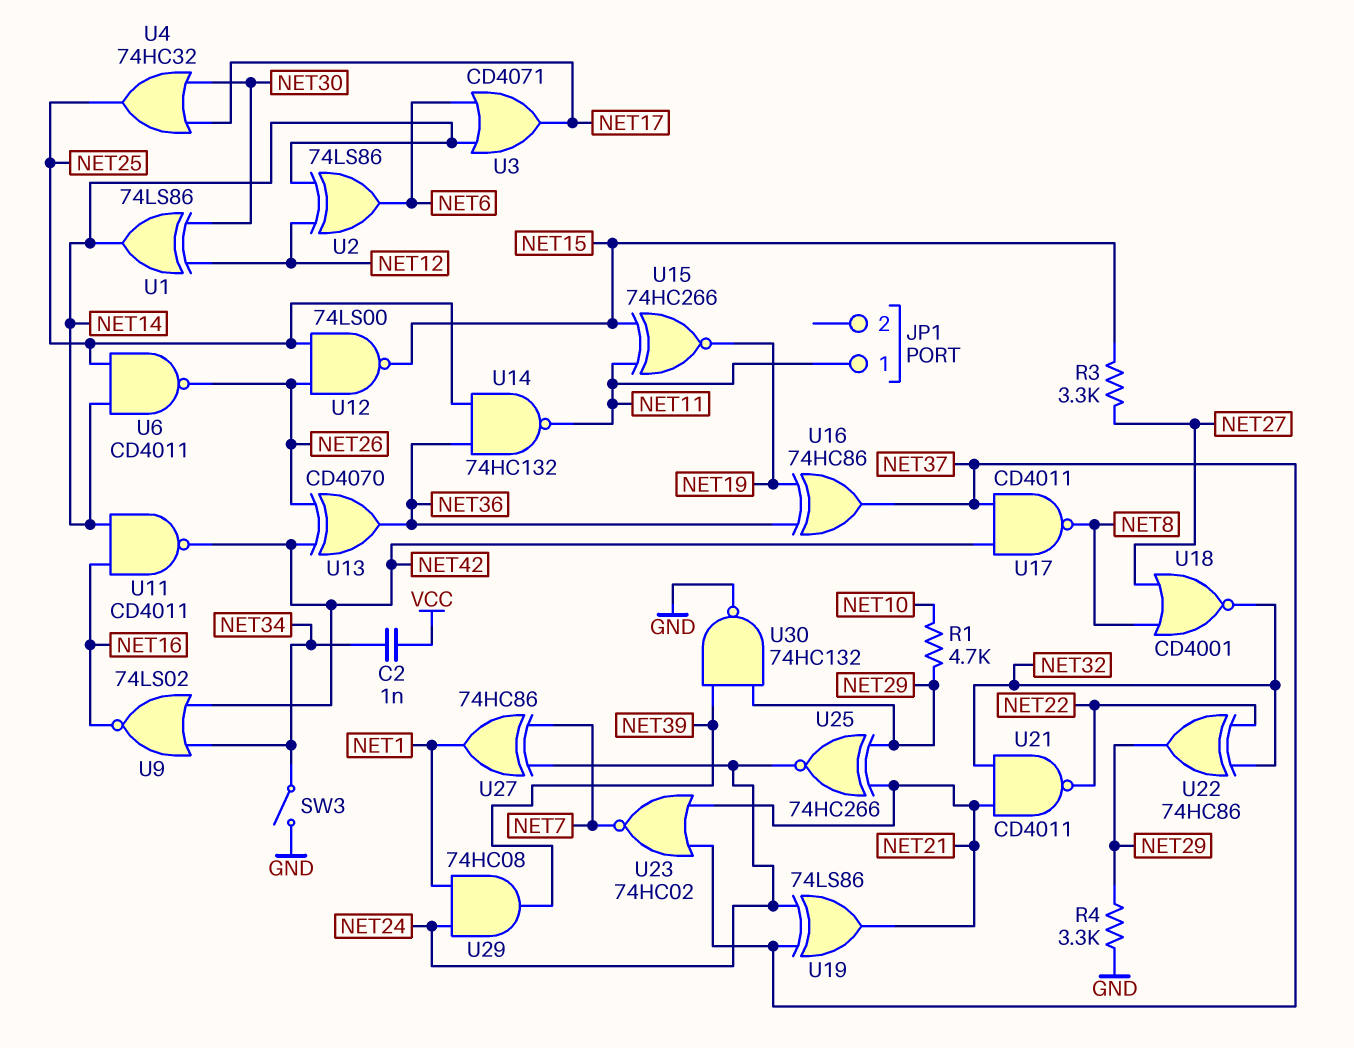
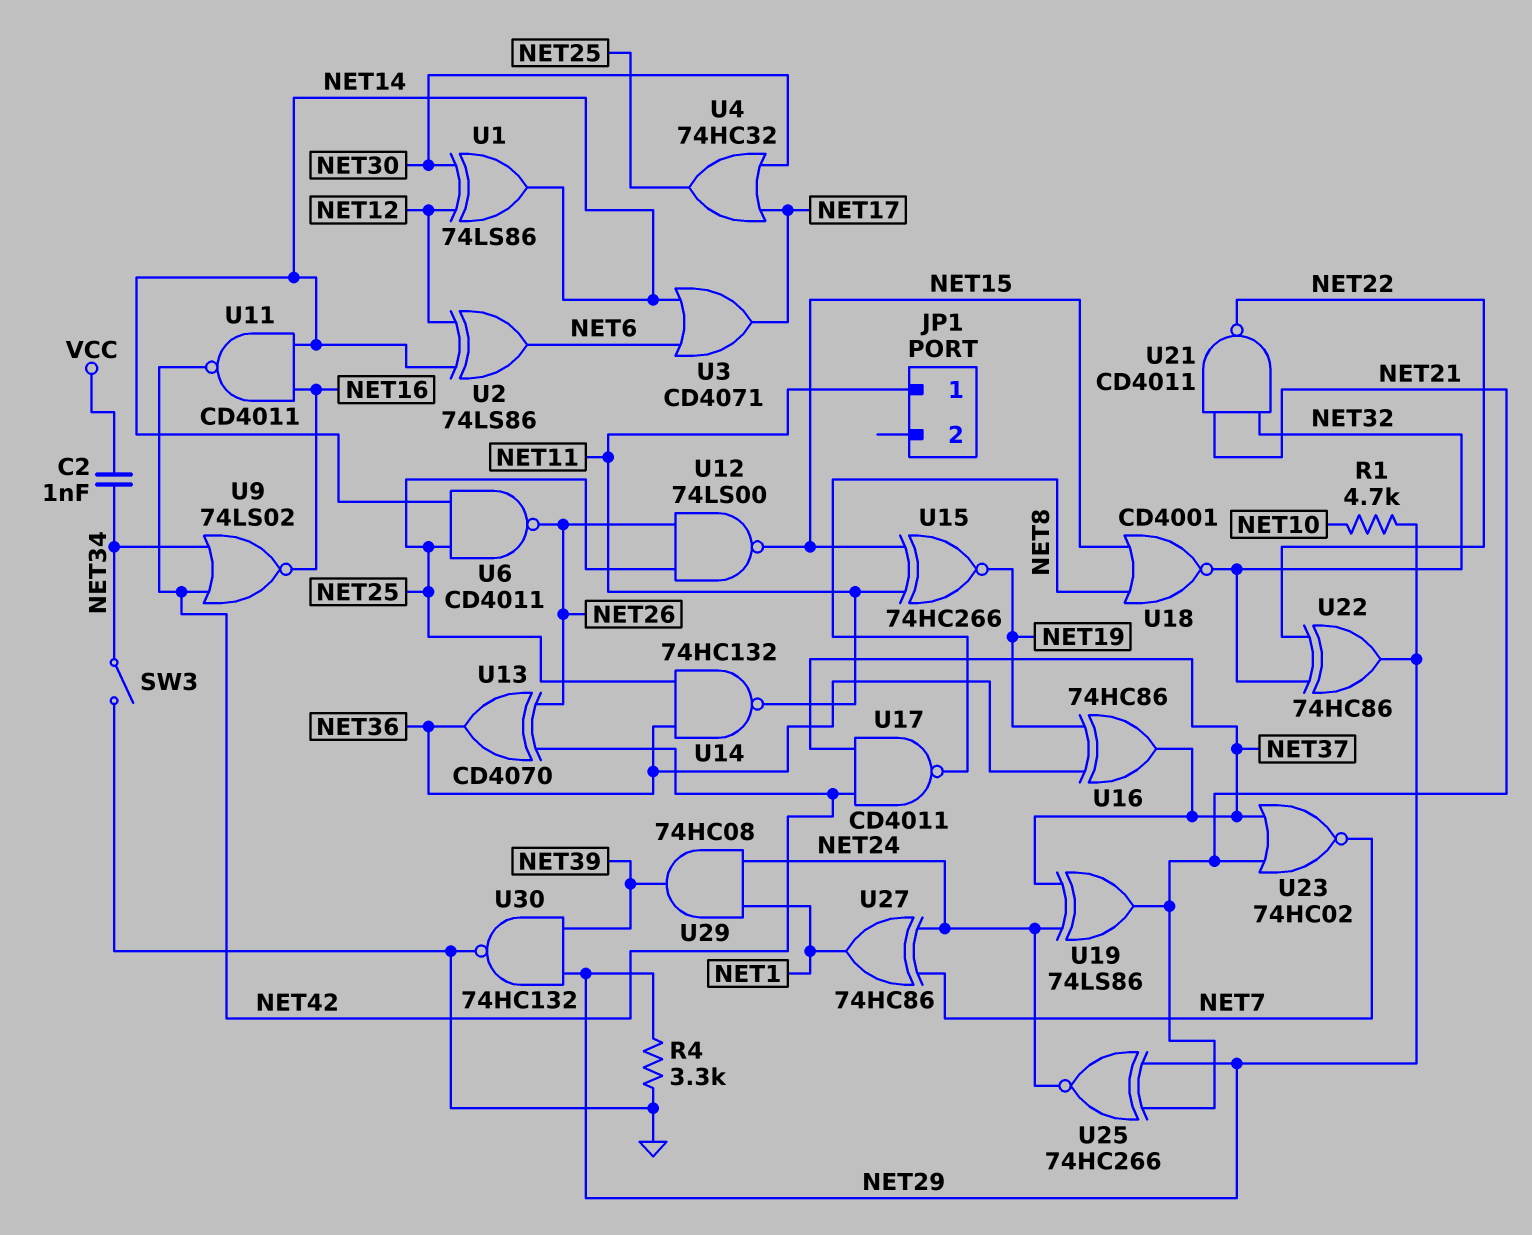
R3: 3.3k (NET15, NET27) -> none
U18: NOR CD4001 (in NET8, in NET27, out NET32) -> NOR CD4001 (in NET8, in NET15, out NET32)

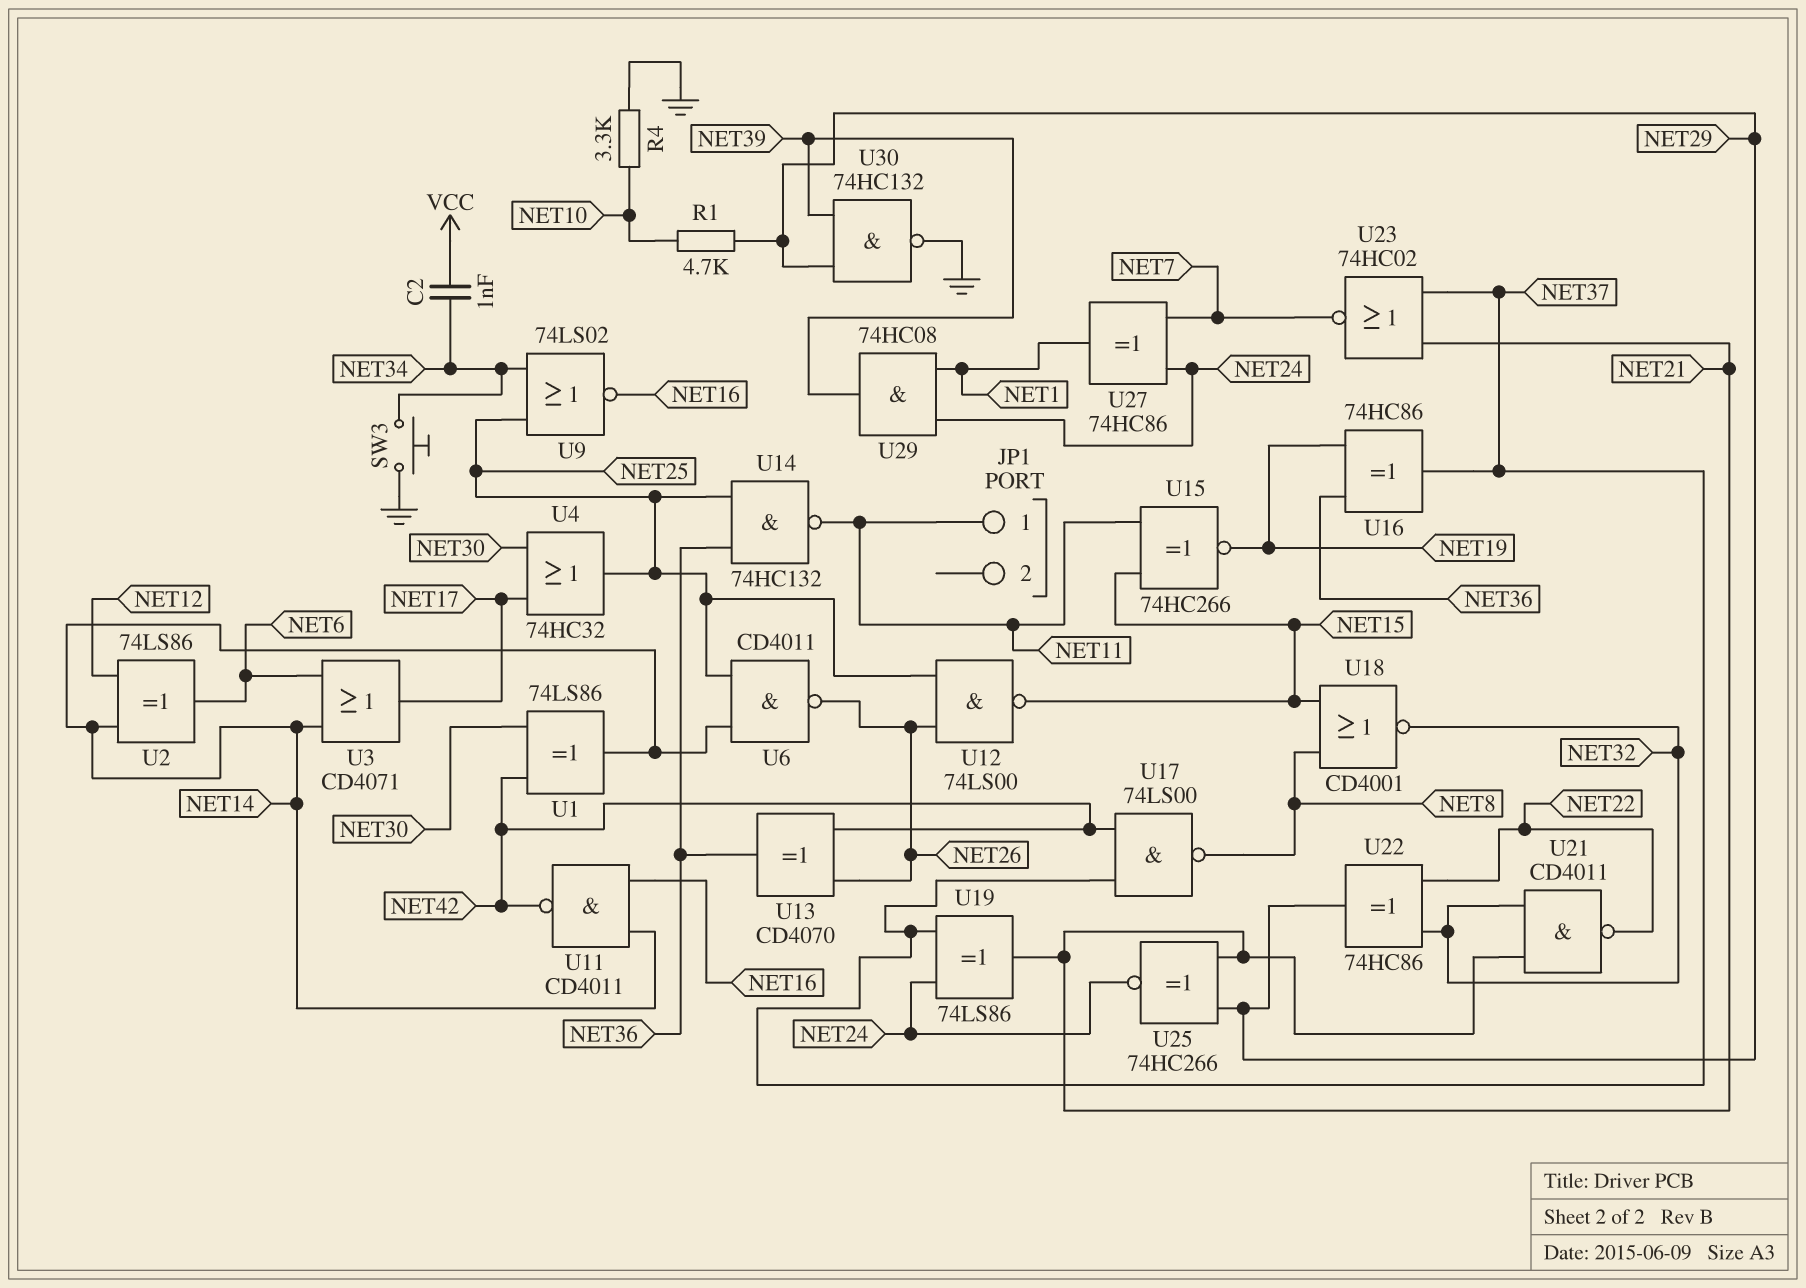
R4: 3.3k (GND, NET29) -> 3.3k (GND, NET10)
SW3: switch (GND, NET34) -> button (GND, NET34)
U1: XOR 74LS86 (in NET12, in NET30, out NET14) -> XOR 74LS86 (in NET30, in NET42, out NET14)
U9: NOR 74LS02 (in NET34, in NET42, out NET16) -> NOR 74LS02 (in NET25, in NET34, out NET16)
U17: NAND CD4011 (in NET37, in NET42, out NET8) -> NAND 74LS00 (in NET37, in NET42, out NET8)

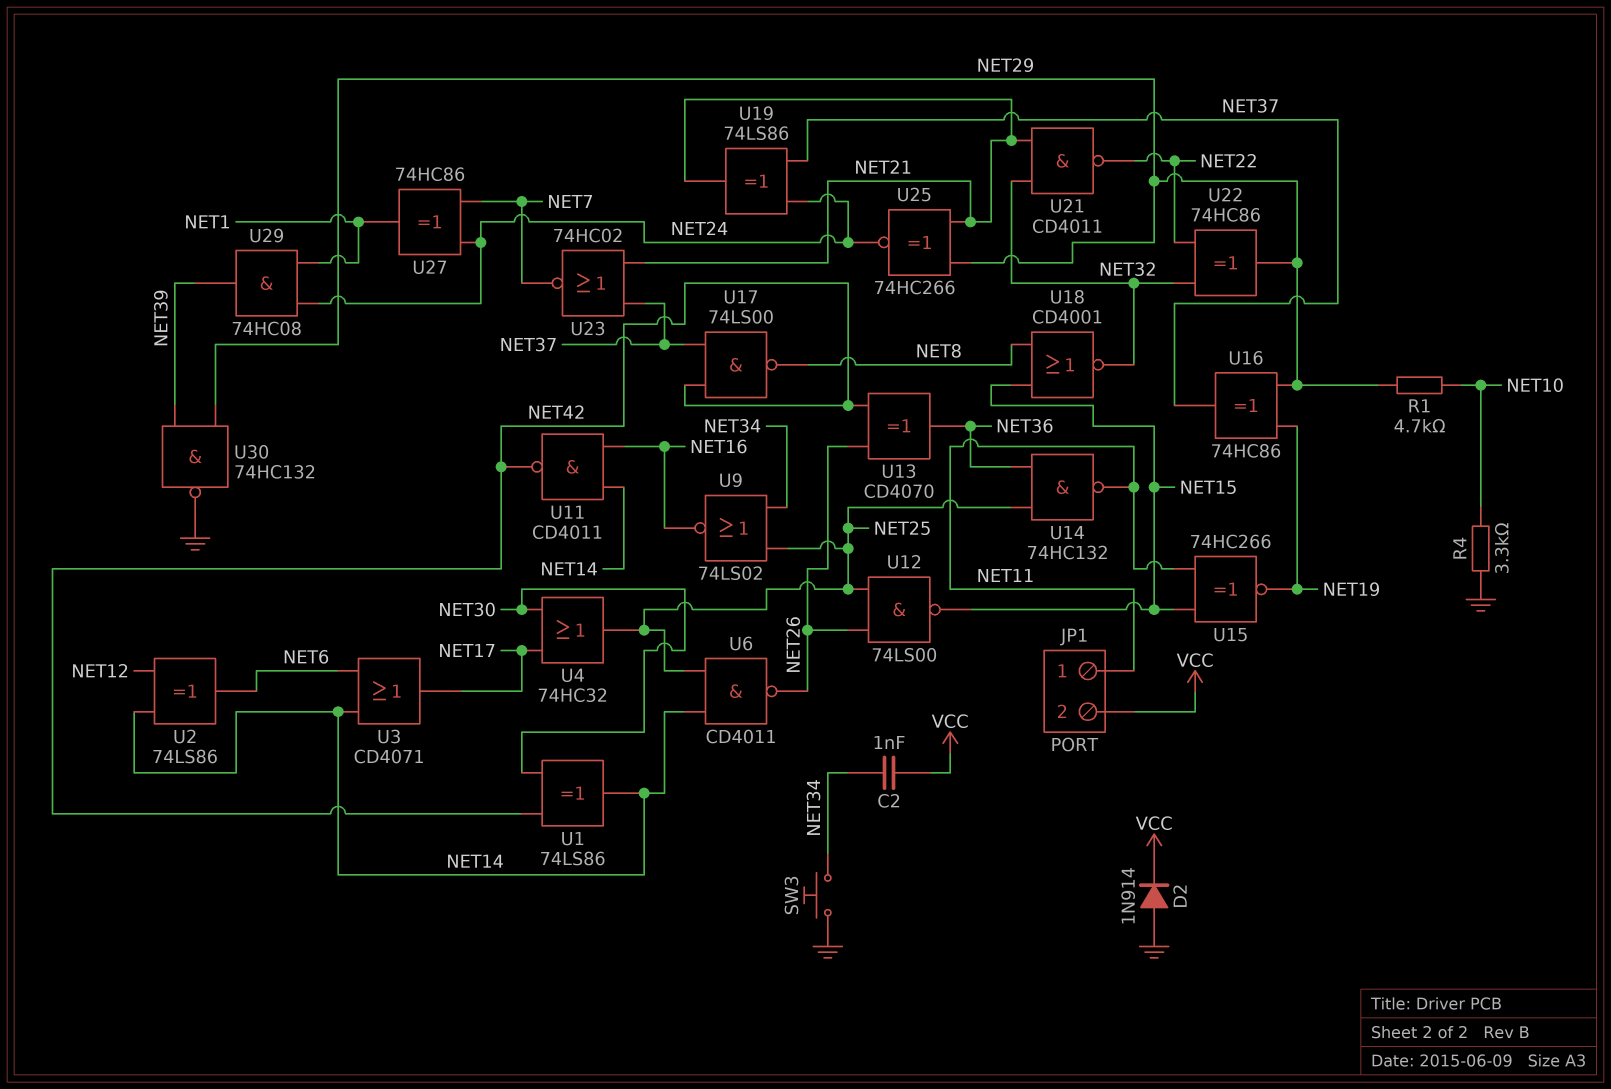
D2: none -> diode 1N914 (A GND, K VCC)
JP1 pin 2: none -> VCC
U16: XOR 74HC86 (in NET19, in NET36, out NET37) -> XOR 74HC86 (in NET19, in NET29, out NET37)

